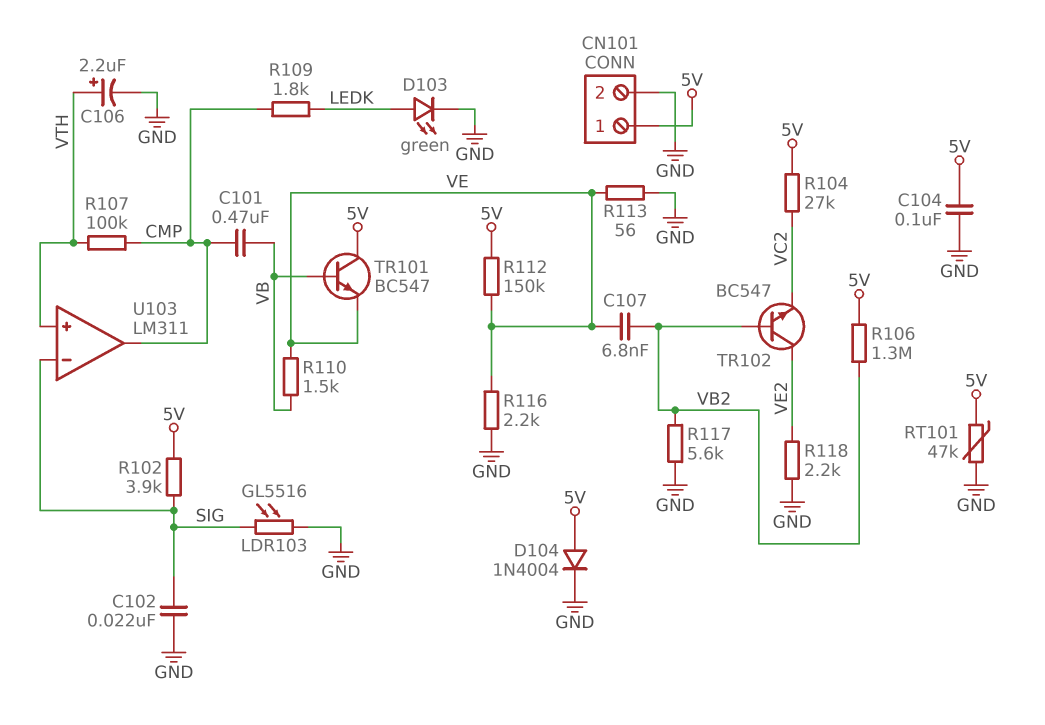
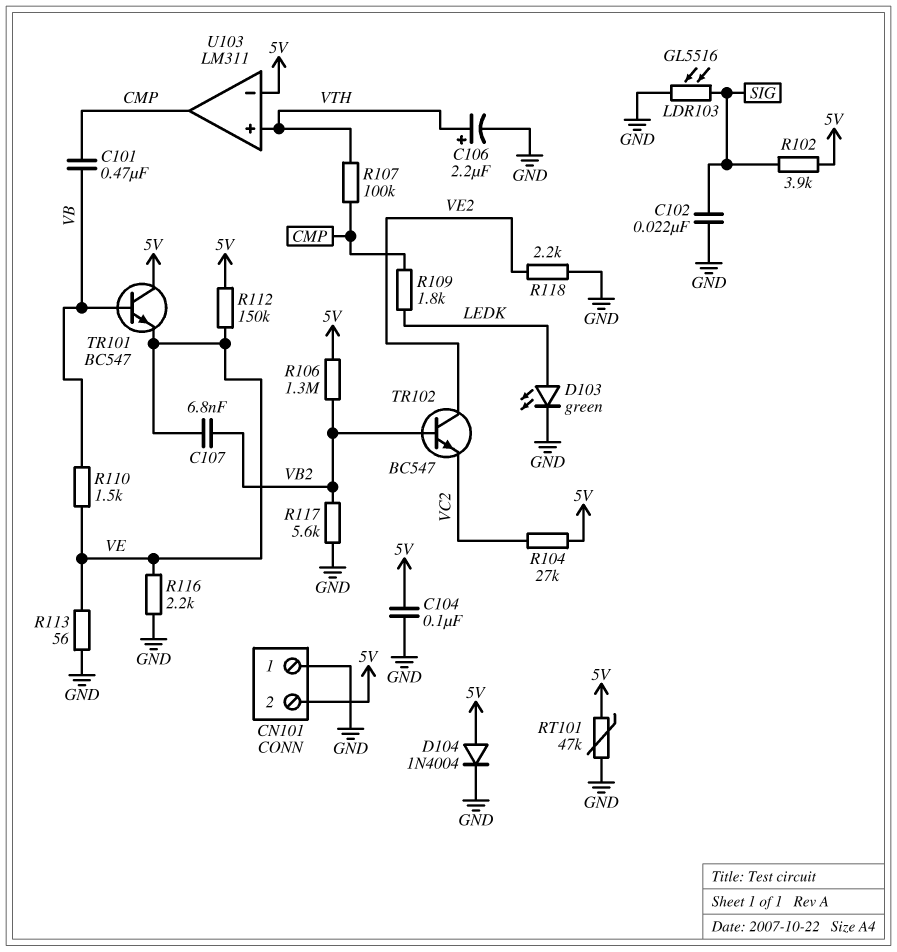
CN101 pin 1: 5V -> GND
CN101 pin 2: GND -> 5V
U103 pin in-: SIG -> 5V

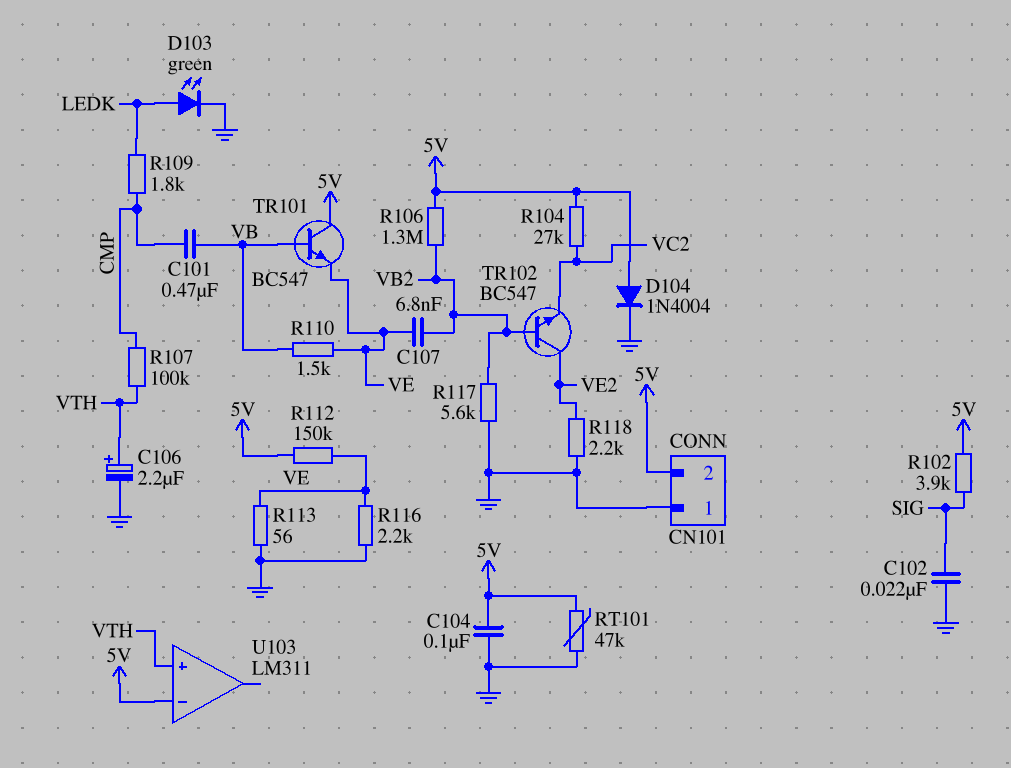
LDR103: GL5516 (GND, SIG) -> none
U103 pin out: CMP -> none

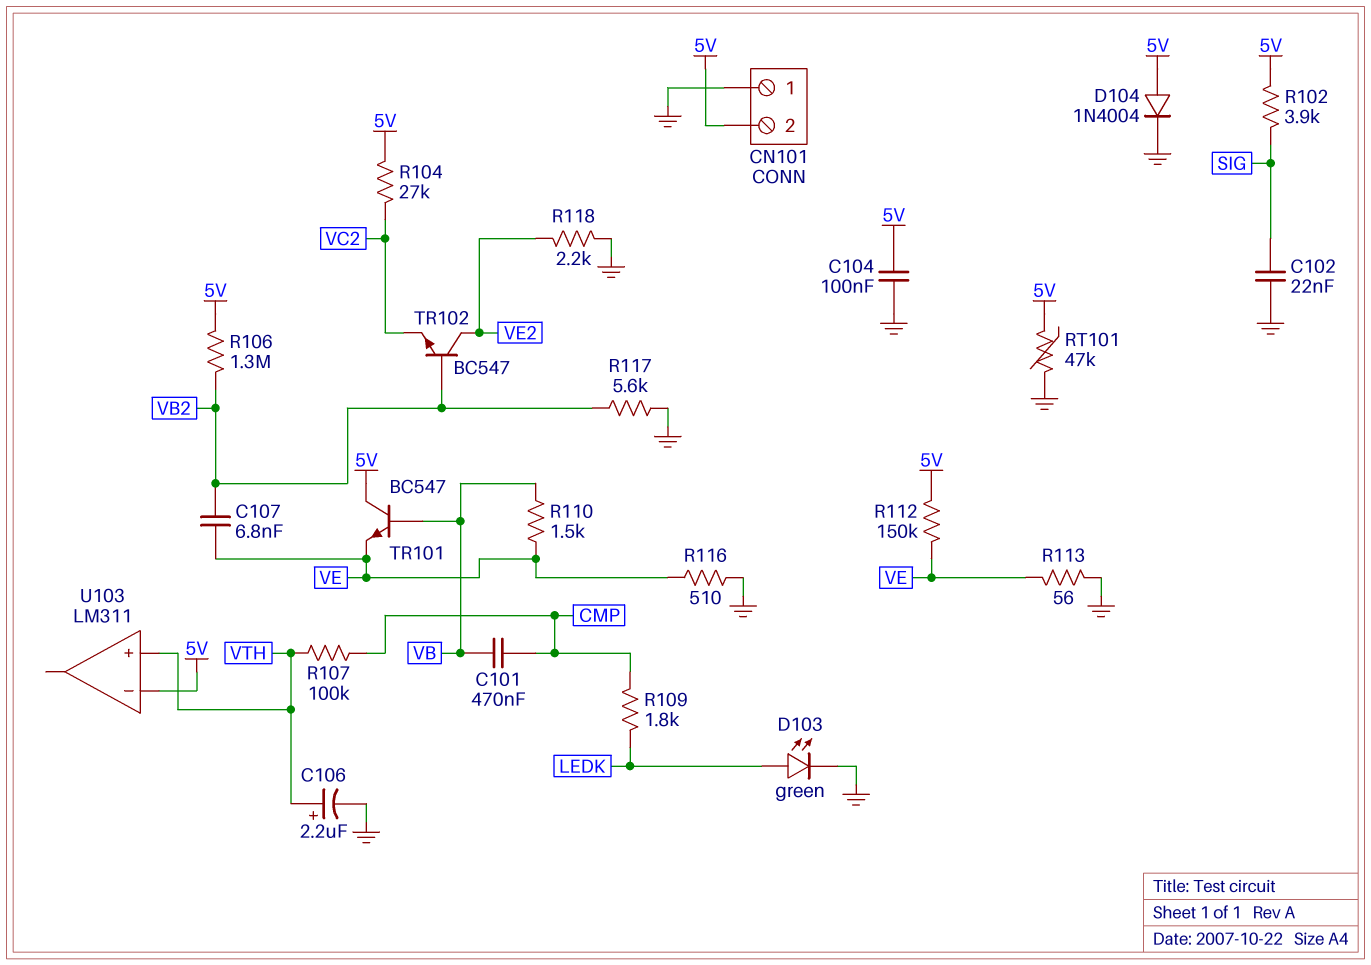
R116: 2.2k (GND, VE) -> 510 (GND, VE)

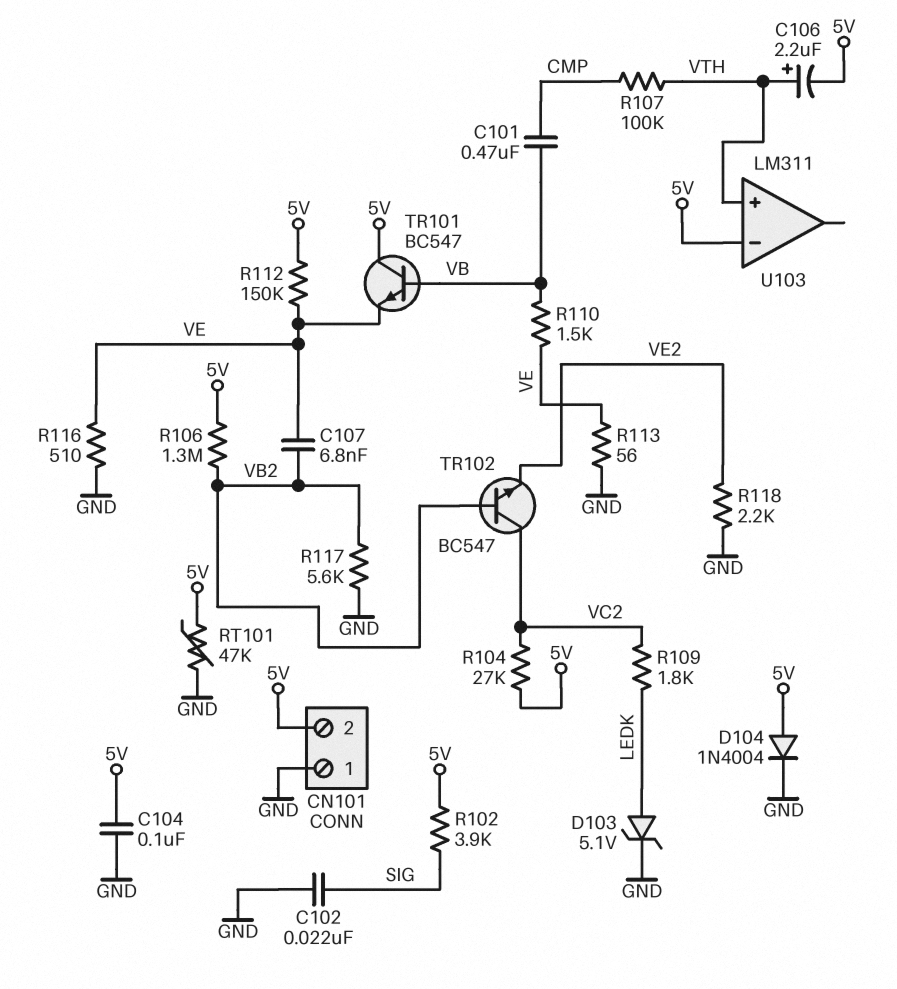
C106: 2.2uF (plus VTH, minus GND) -> 2.2uF (plus VTH, minus 5V)
D103: LED green (A LEDK, K GND) -> zener 5.1V (A LEDK, K GND)
R109: 1.8k (CMP, LEDK) -> 1.8k (LEDK, VC2)
TR102: NPN BC547 (B VB2, C VE2, E VC2) -> NPN BC547 (B VB2, C VC2, E VE2)

